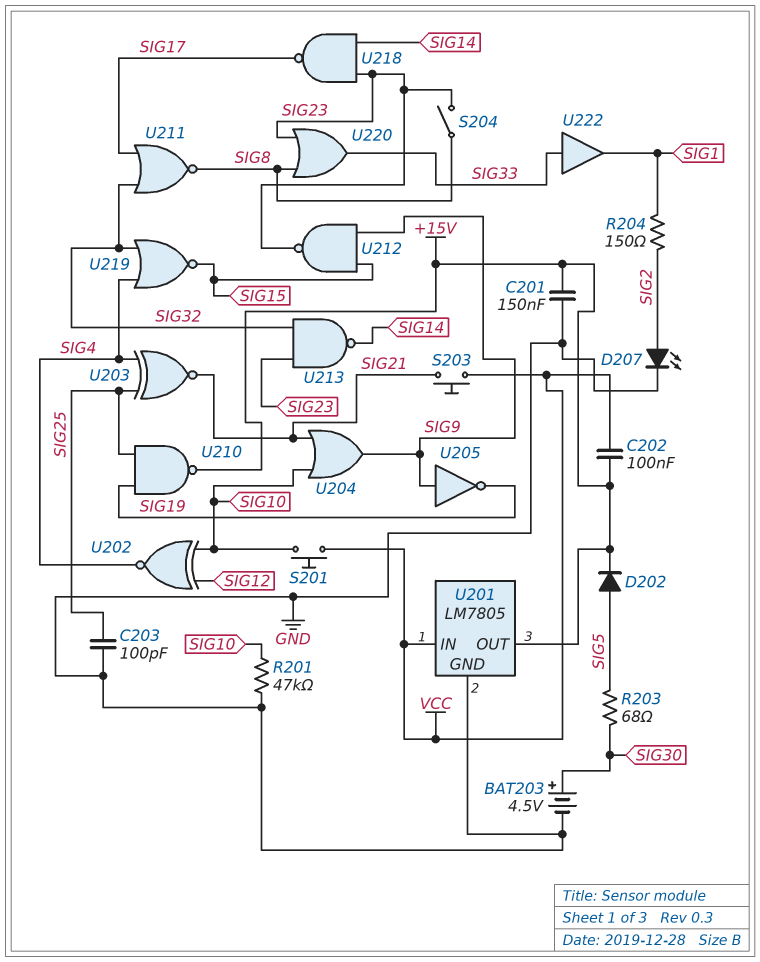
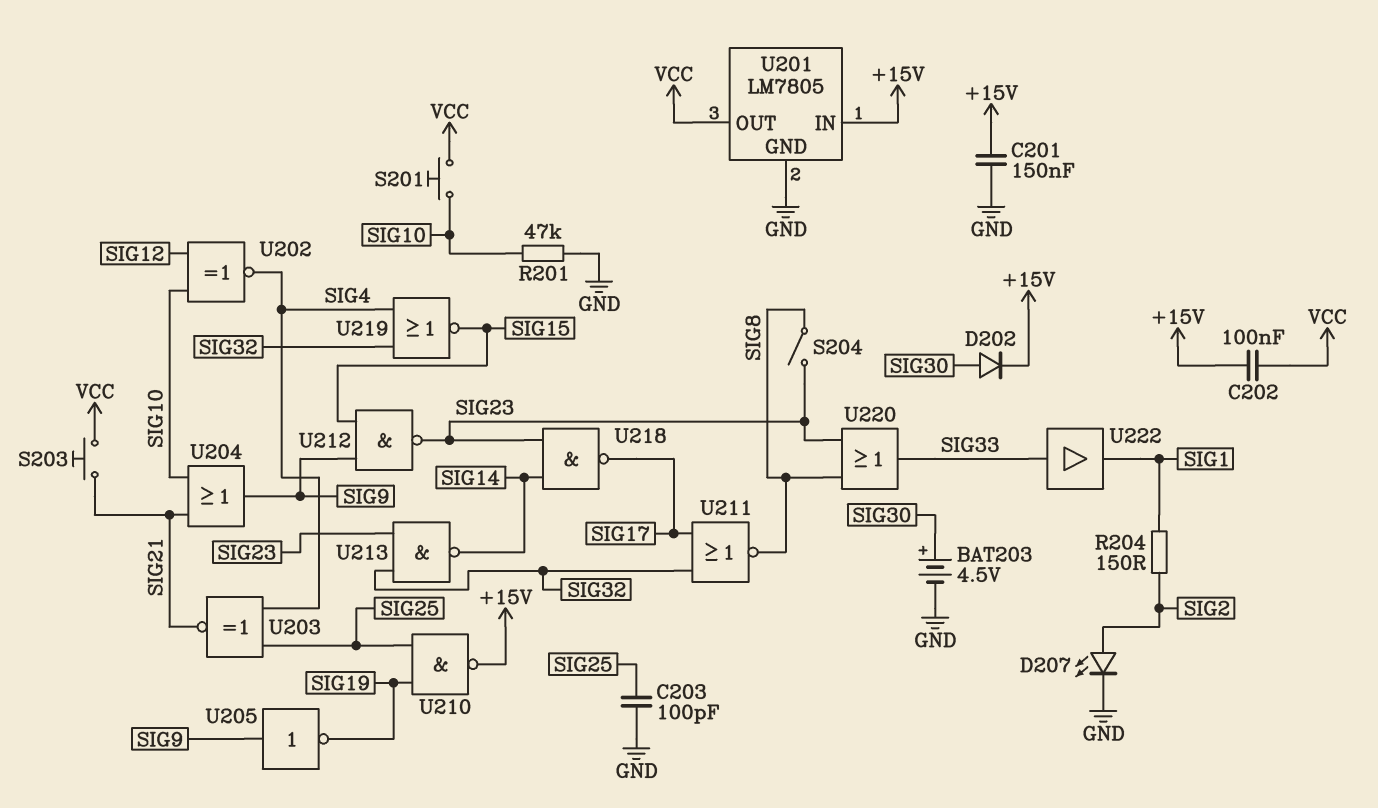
D202: diode (A SIG5, K +15V) -> diode (A SIG30, K +15V)
R203: 68 (SIG5, SIG30) -> none
U201 pin IN: VCC -> +15V
U201 pin OUT: +15V -> VCC

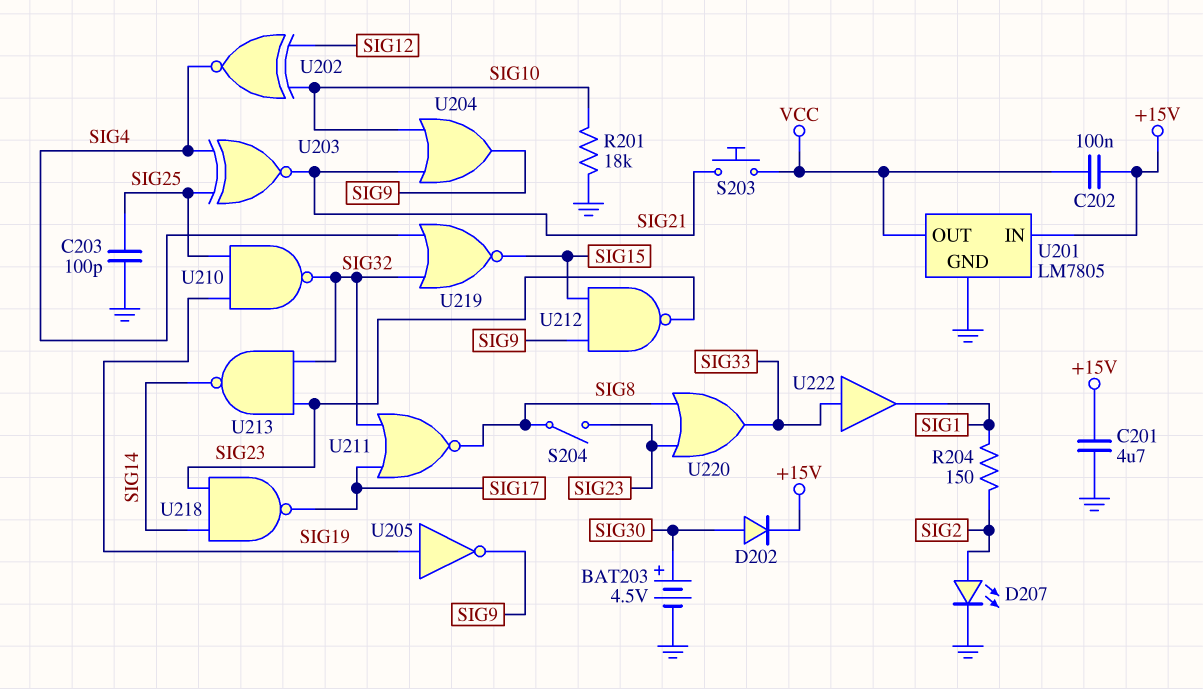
C201: 150nF (+15V, GND) -> 4.7uF (+15V, GND)
R201: 47k (GND, SIG10) -> 18k (GND, SIG10)
S201: button (SIG10, VCC) -> none
U205: NOT (in SIG9, out SIG19) -> NOT (in SIG19, out SIG9)
U210: NAND (in SIG19, in SIG25, out +15V) -> NAND (in SIG19, in SIG25, out SIG32)

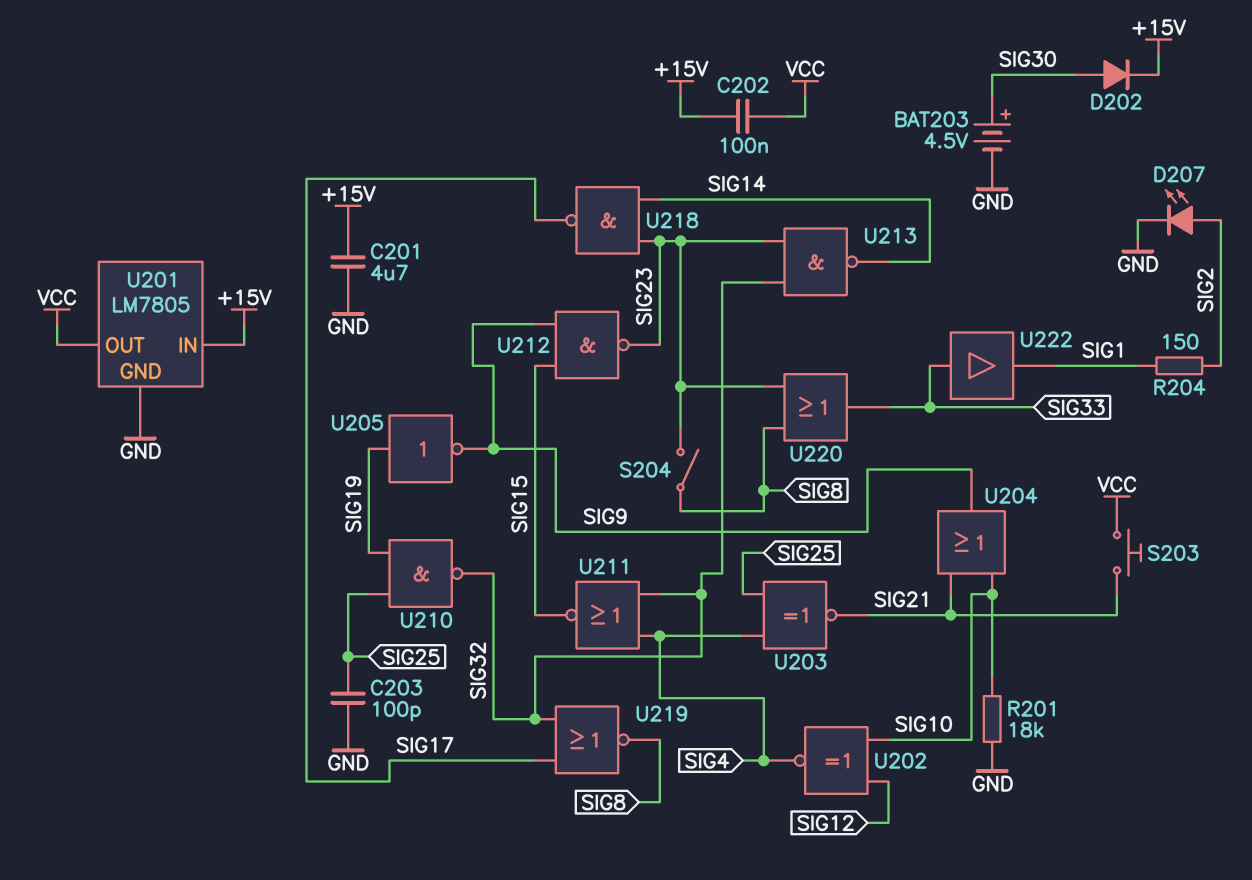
U211: NOR (in SIG17, in SIG32, out SIG8) -> NOR (in SIG4, in SIG32, out SIG15)
U219: NOR (in SIG4, in SIG32, out SIG15) -> NOR (in SIG17, in SIG32, out SIG8)

